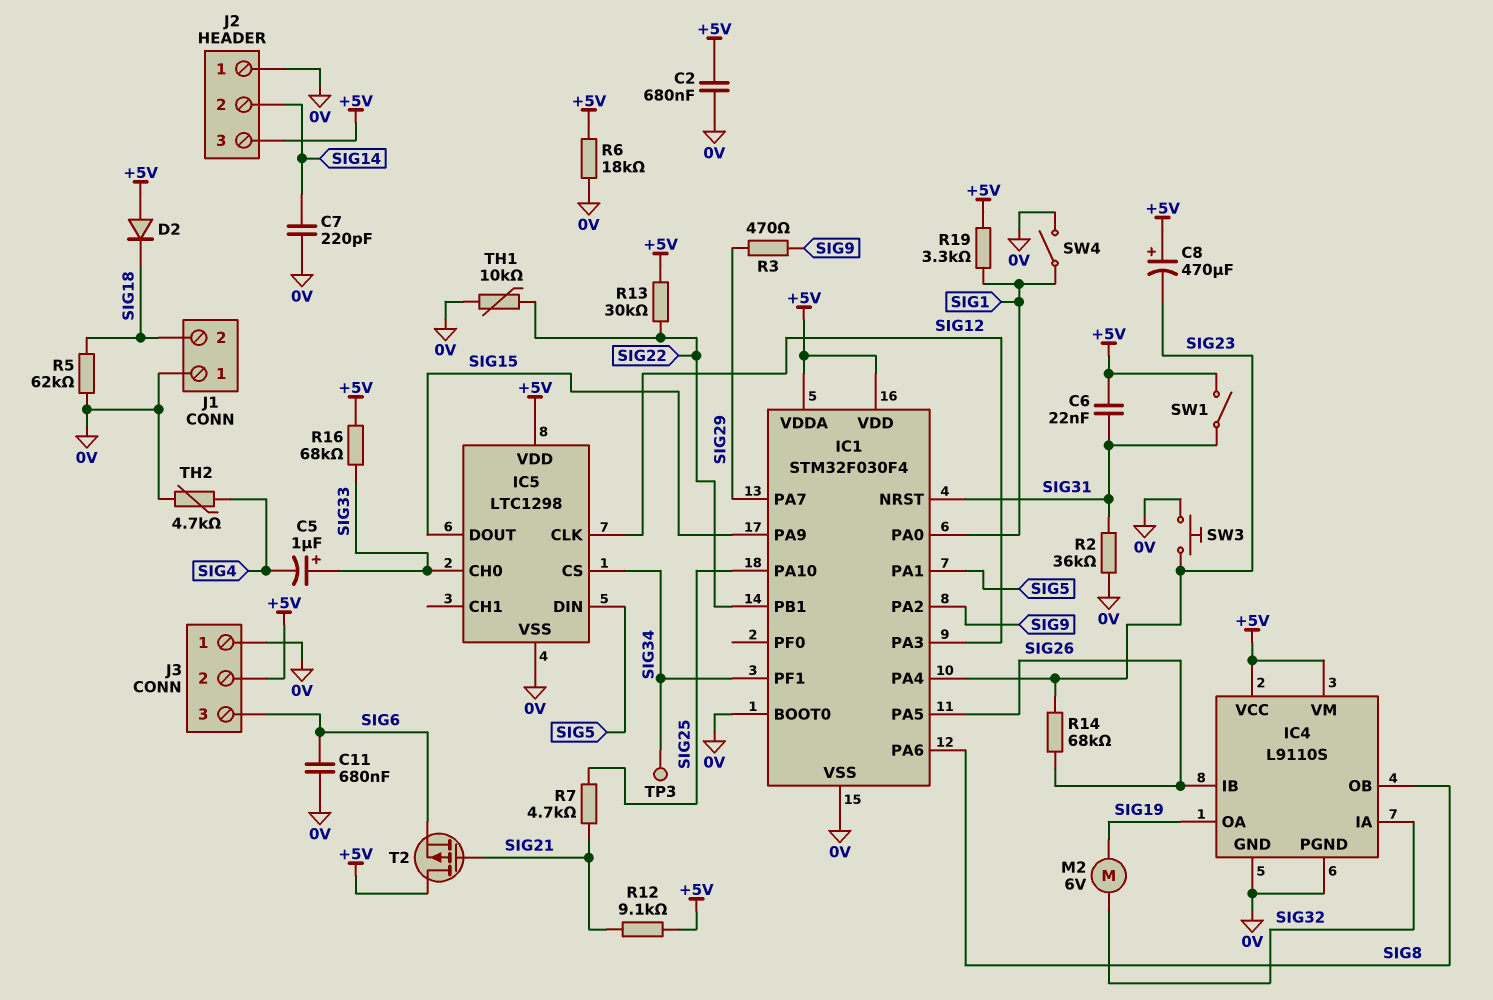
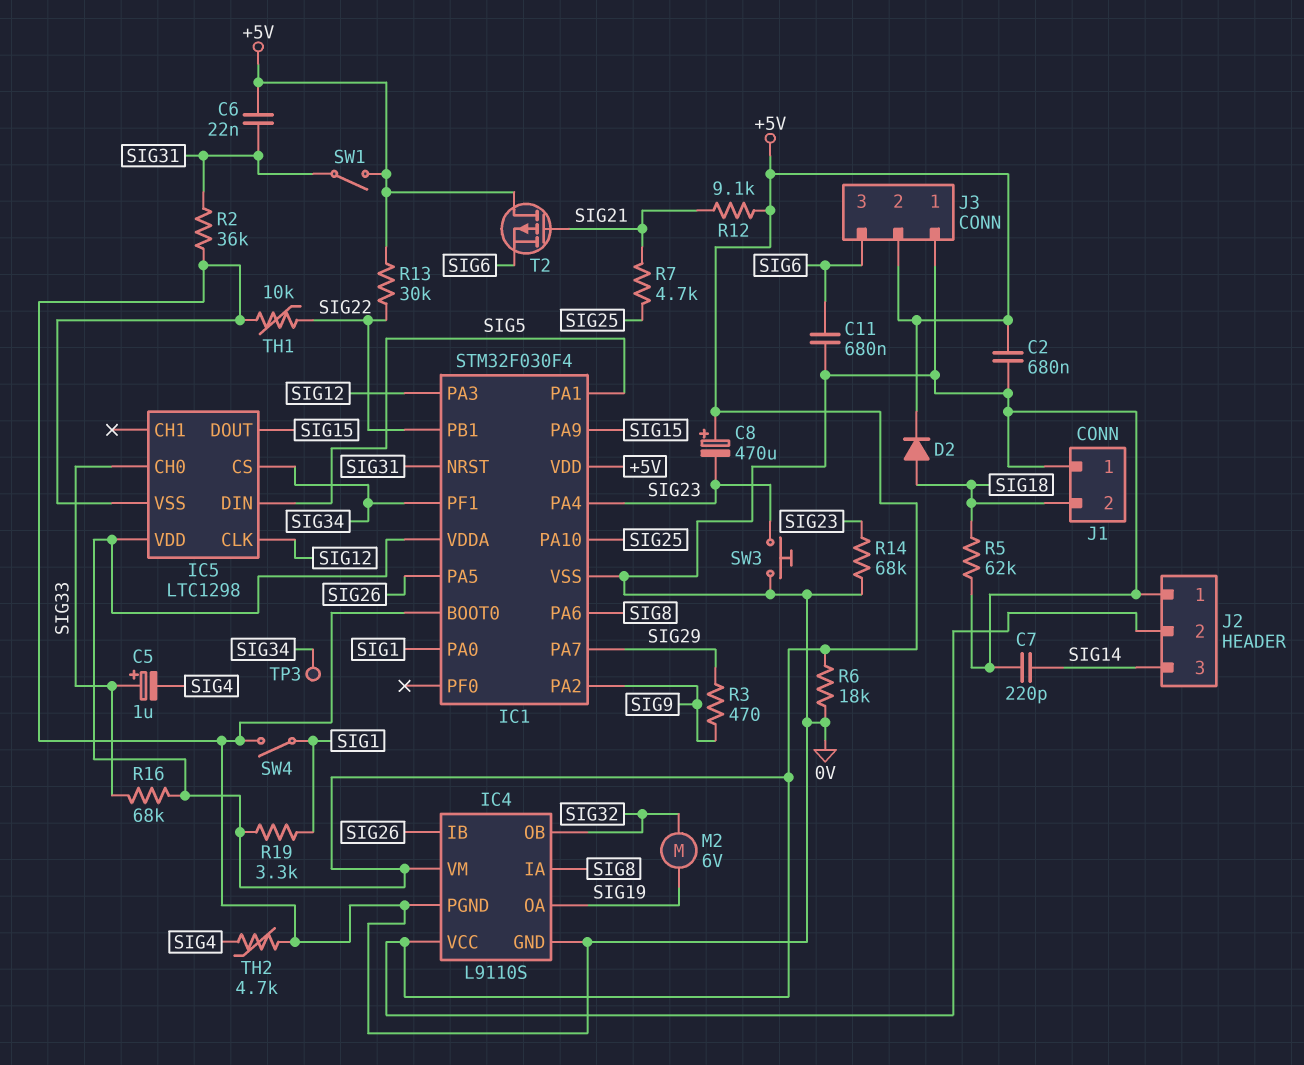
D2: diode (A +5V, K SIG18) -> diode (A SIG18, K +5V)
IC4 pin IA: SIG32 -> SIG8
IC4 pin OB: SIG8 -> SIG32
J2 pin 2: SIG14 -> +5V
J2 pin 3: +5V -> SIG14
R14: 68k (SIG23, SIG26) -> 68k (0V, SIG23)

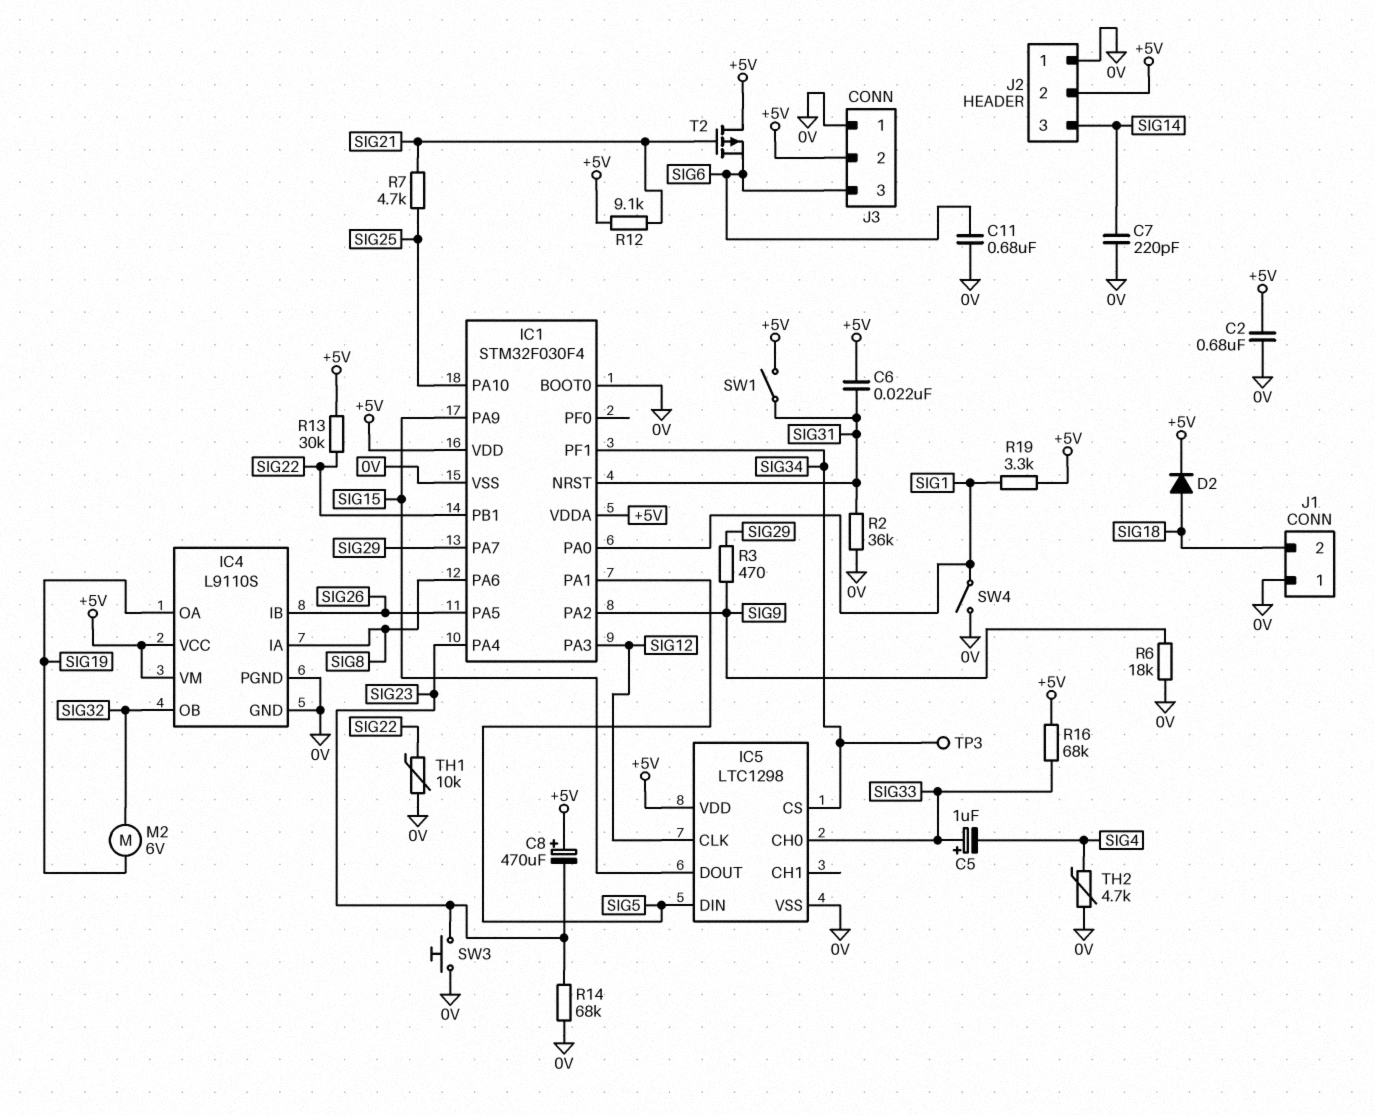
R5: 62k (0V, SIG18) -> none
R6: 18k (+5V, 0V) -> 18k (0V, SIG9)

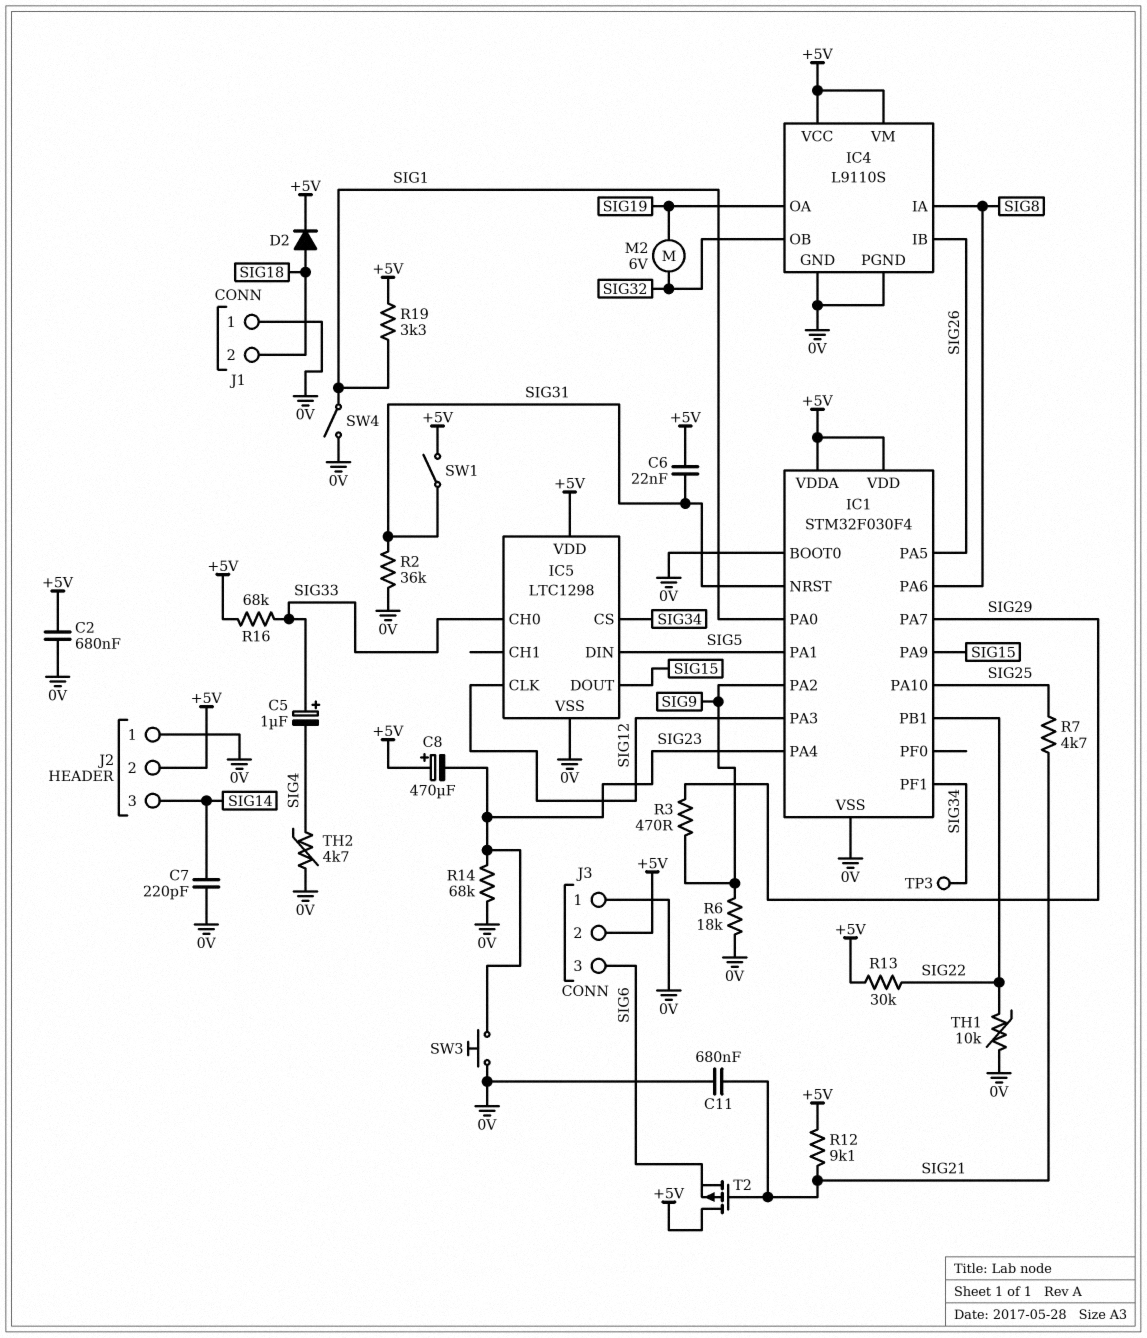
C11: 680nF (0V, SIG6) -> 680nF (0V, SIG21)

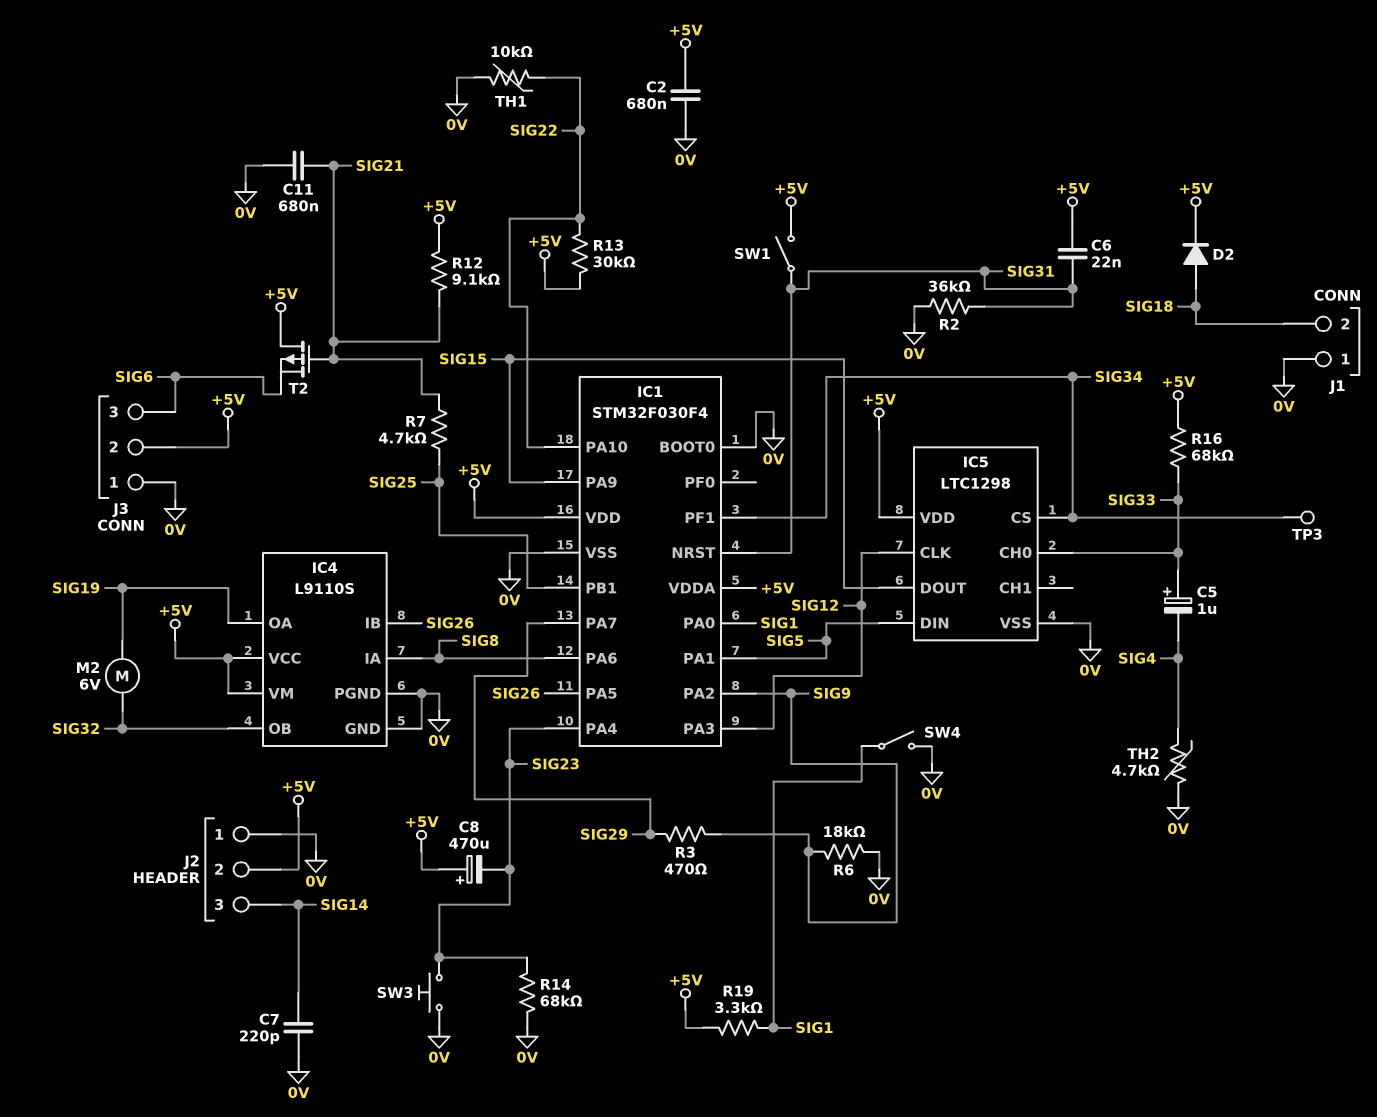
IC1 pin PA10: SIG25 -> SIG22
IC1 pin PB1: SIG22 -> SIG25

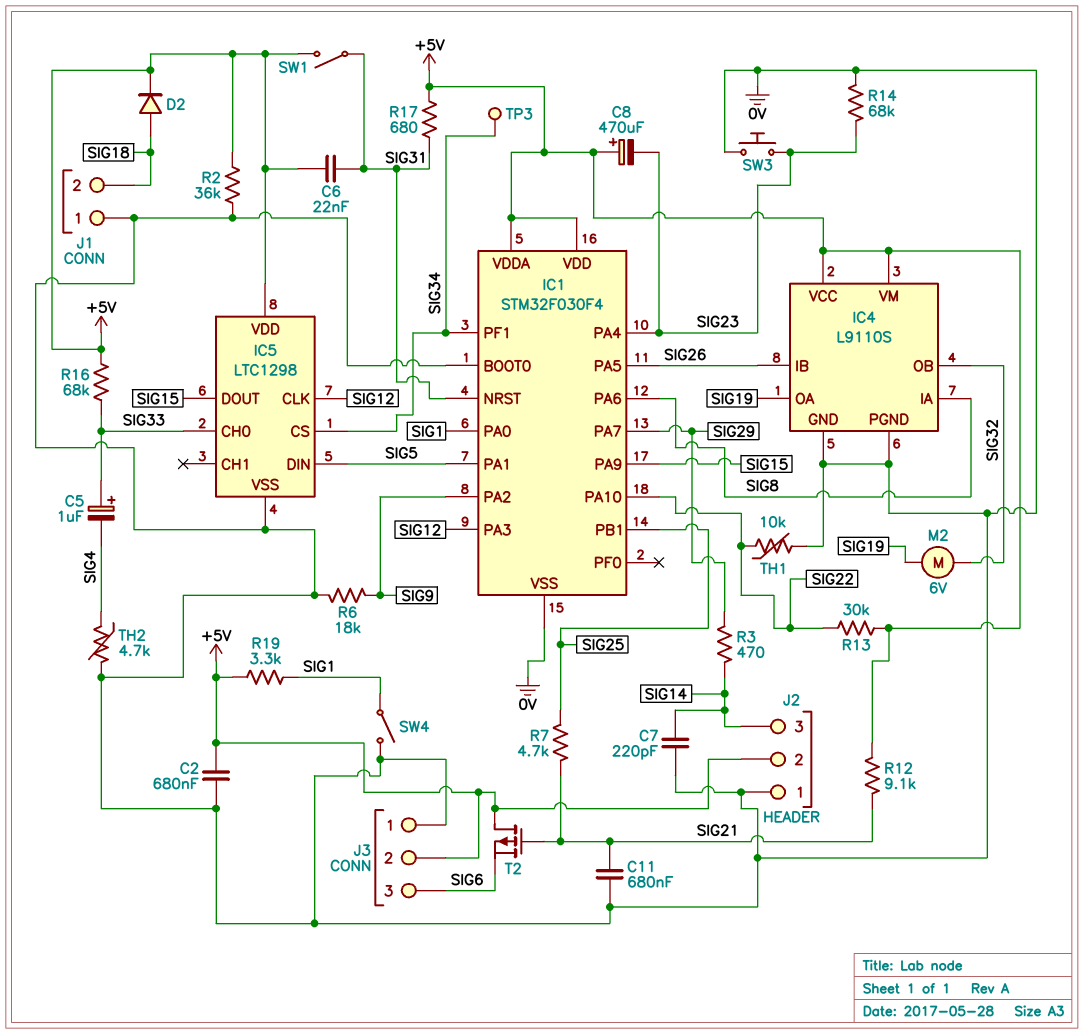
R2: 36k (0V, SIG31) -> 36k (+5V, 0V)
R3: 470 (SIG9, SIG29) -> 470 (SIG14, SIG29)
R17: none -> 680 (+5V, SIG31)

